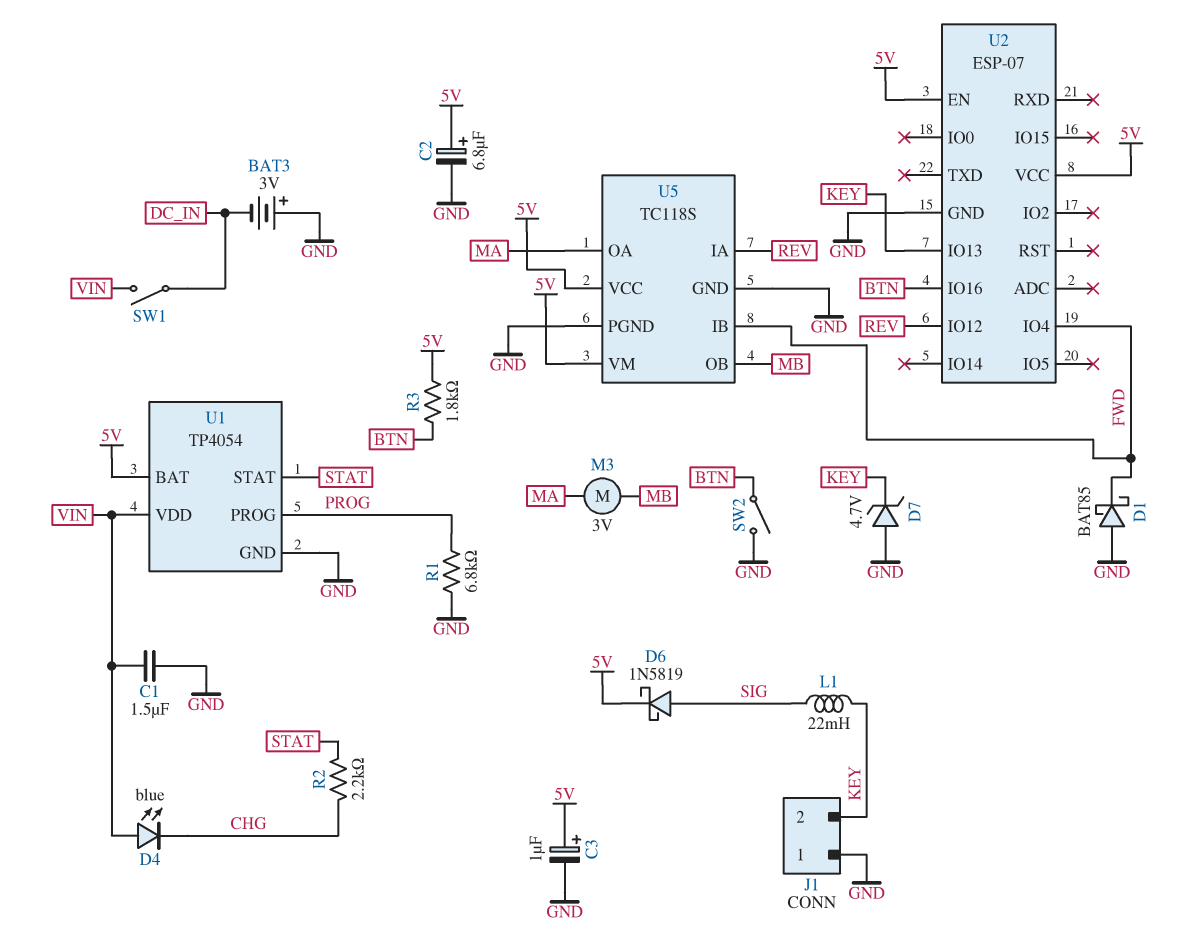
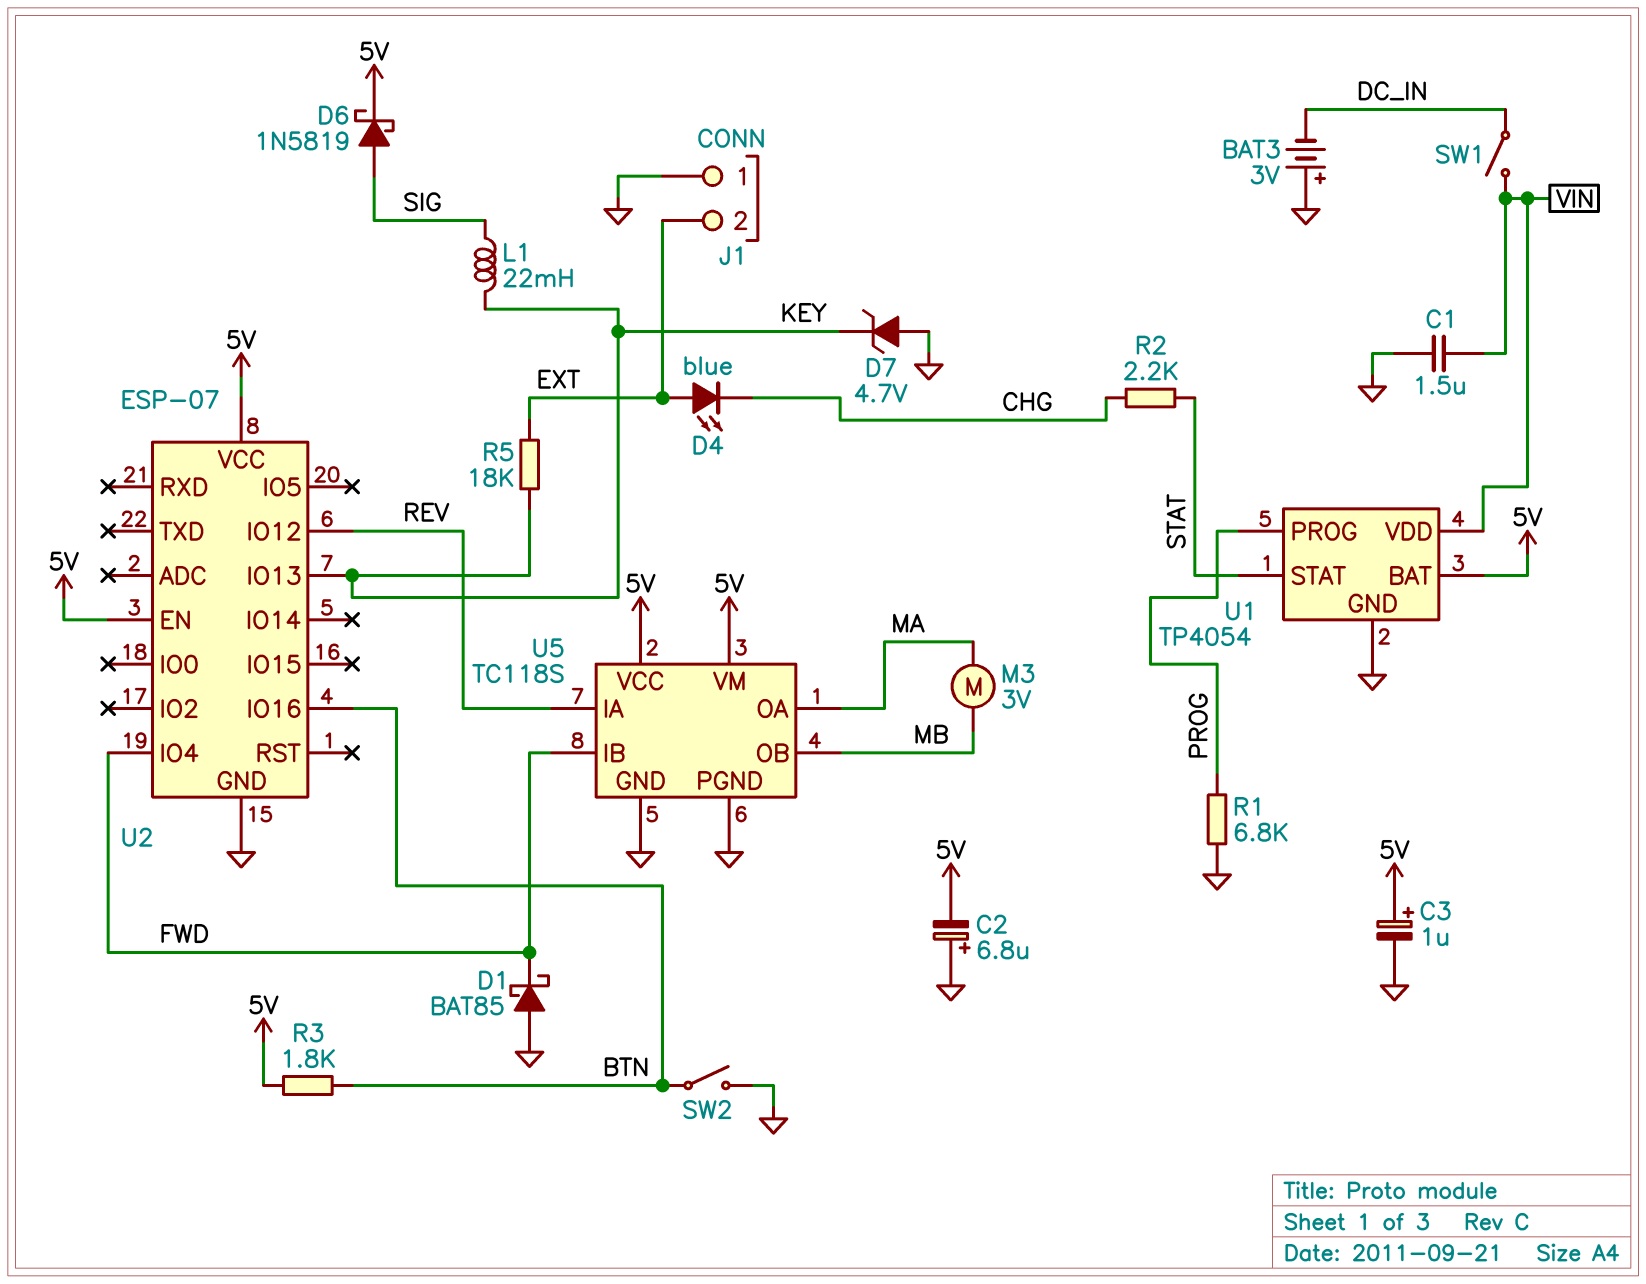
C2: 6.8uF (plus 5V, minus GND) -> 6.8uF (plus GND, minus 5V)
D4: LED blue (A VIN, K CHG) -> LED blue (A EXT, K CHG)
J1 pin 2: KEY -> EXT
R5: none -> 18k (EXT, KEY)

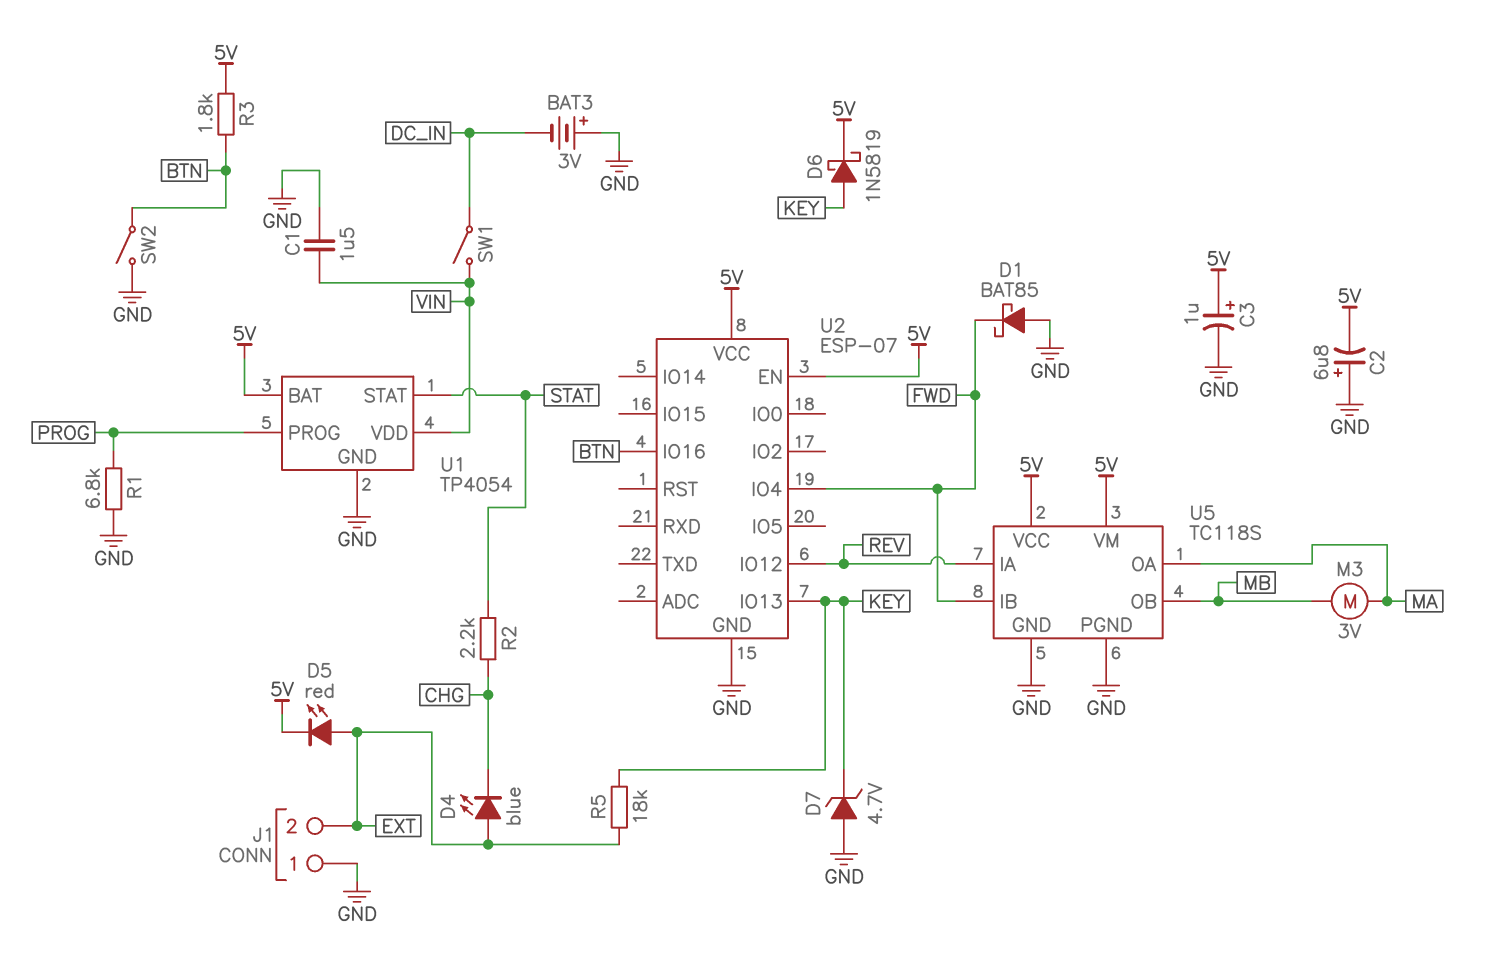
D5: none -> LED red (A EXT, K 5V)
D6: schottky 1N5819 (A SIG, K 5V) -> schottky 1N5819 (A KEY, K 5V)
L1: 22mH (KEY, SIG) -> none

